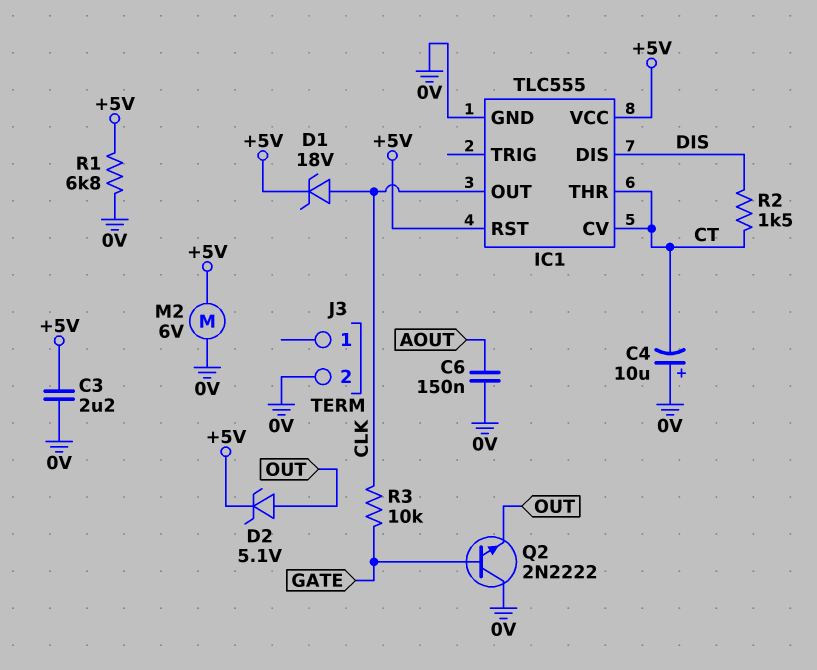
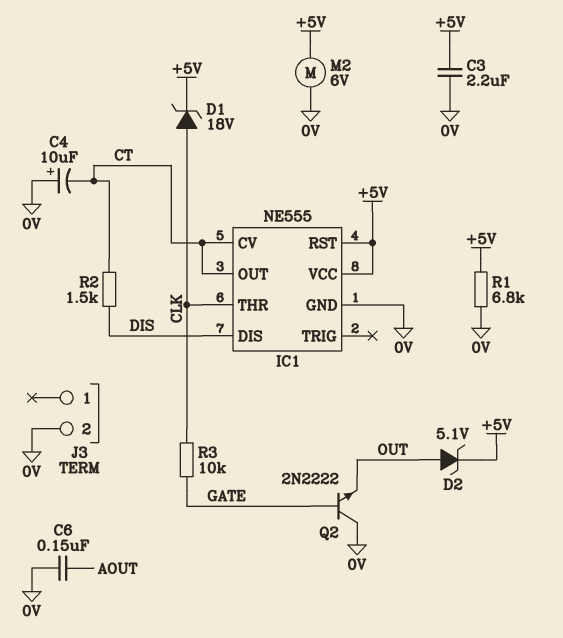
IC1: TLC555 -> NE555
IC1 pin OUT: CLK -> CT
IC1 pin THR: CT -> CLK

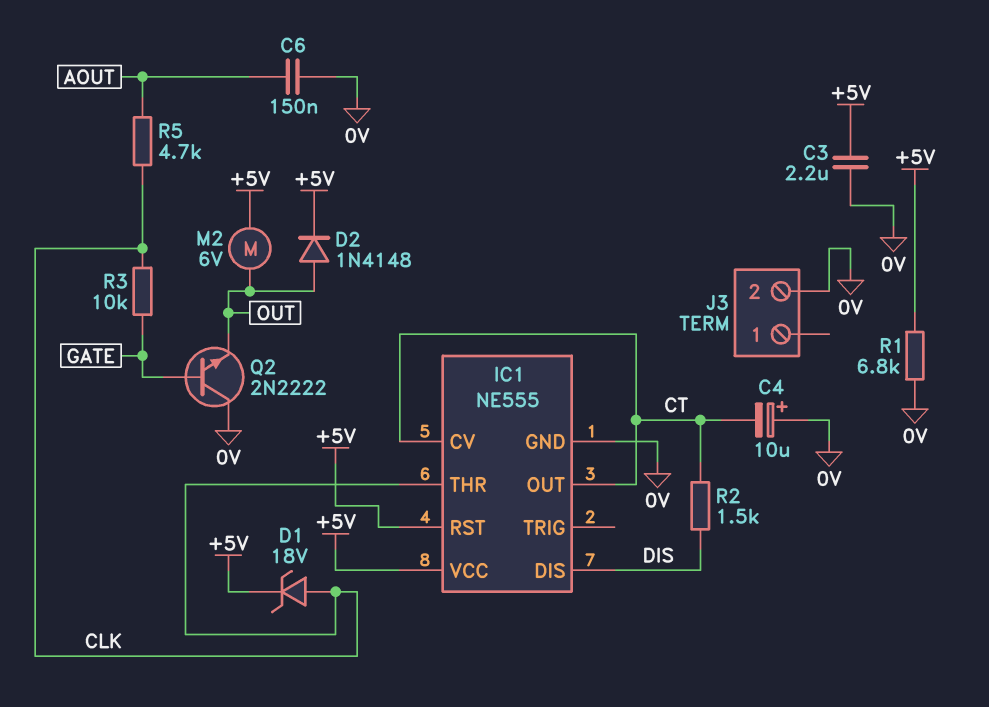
D2: zener 5.1V (A OUT, K +5V) -> diode 1N4148 (A OUT, K +5V)
M2: motor 6V (+5V, 0V) -> motor 6V (+5V, OUT)
R5: none -> 4.7k (AOUT, CLK)

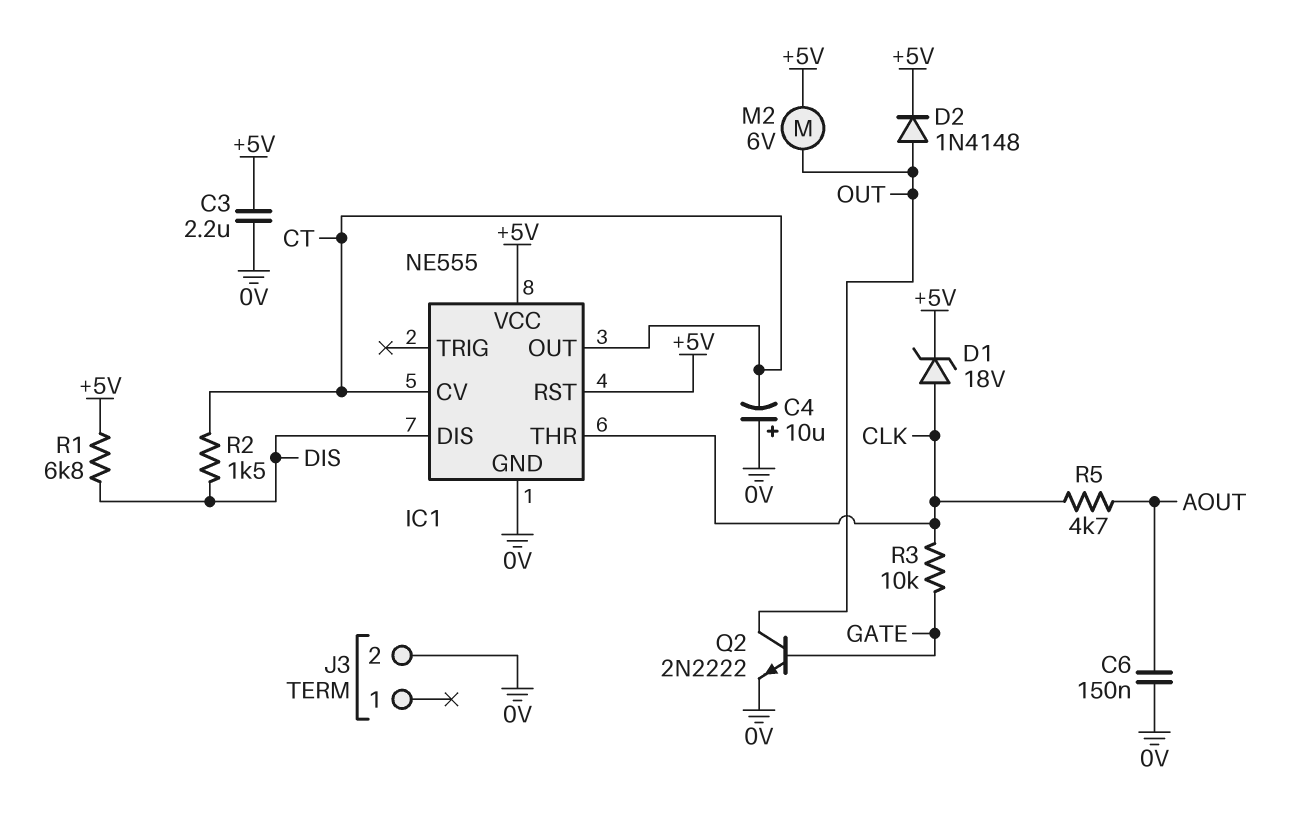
Q2: NPN 2N2222 (B GATE, C 0V, E OUT) -> NPN 2N2222 (B GATE, C OUT, E 0V)
R1: 6.8k (+5V, 0V) -> 6.8k (+5V, DIS)

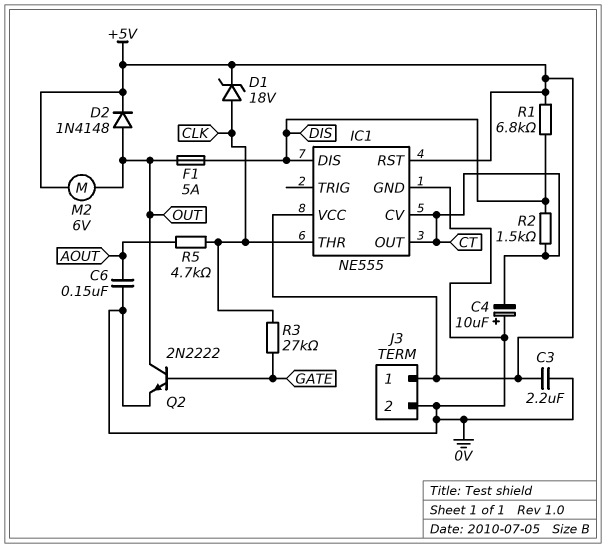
F1: none -> 5A (DIS, OUT)
J3 pin 1: none -> +5V
R3: 10k (CLK, GATE) -> 27k (CLK, GATE)

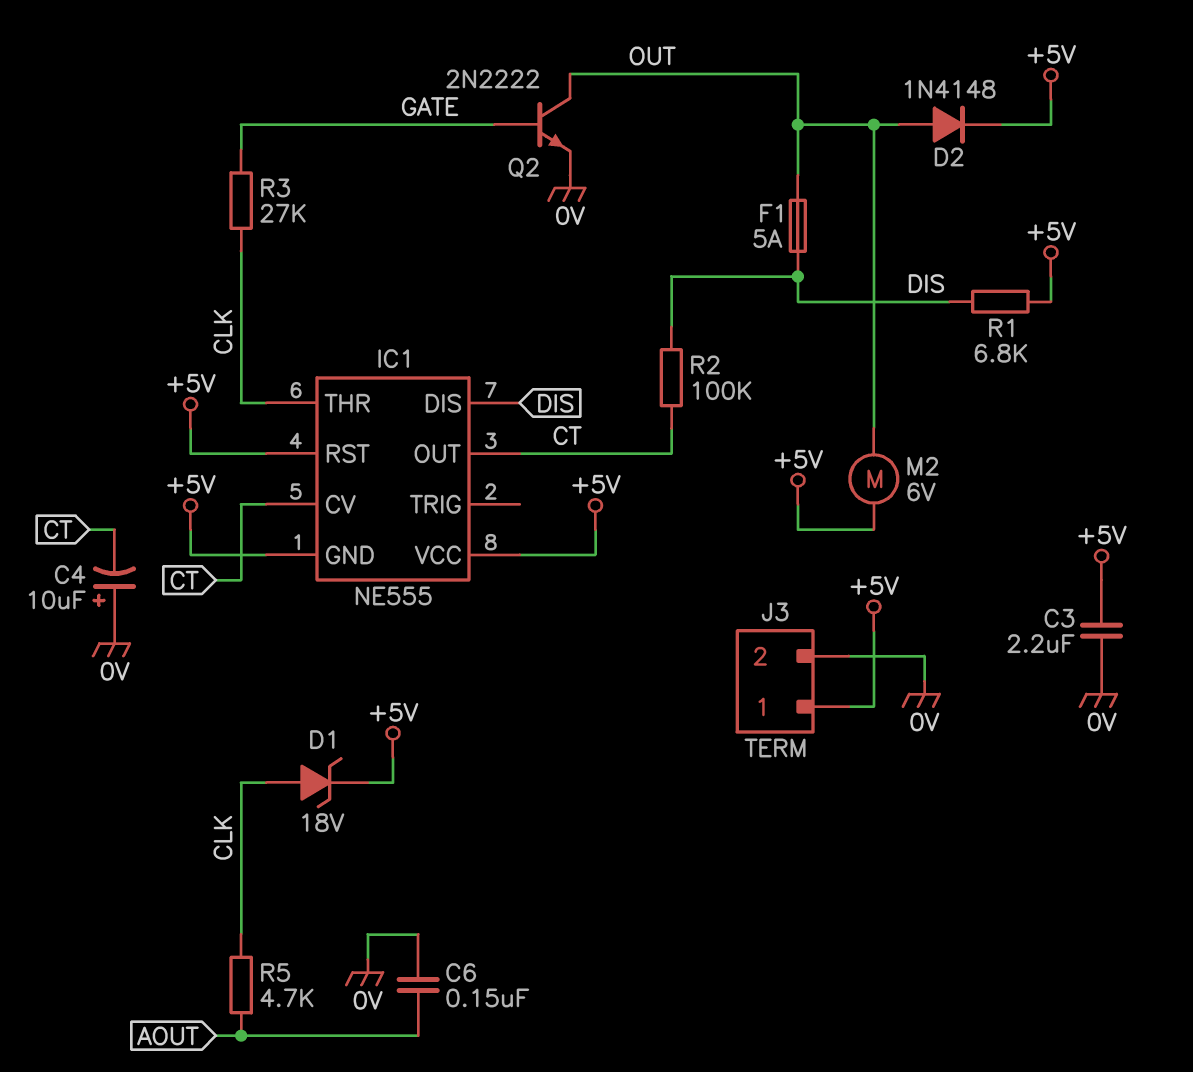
IC1 pin GND: 0V -> +5V
R2: 1.5k (CT, DIS) -> 100k (CT, DIS)

